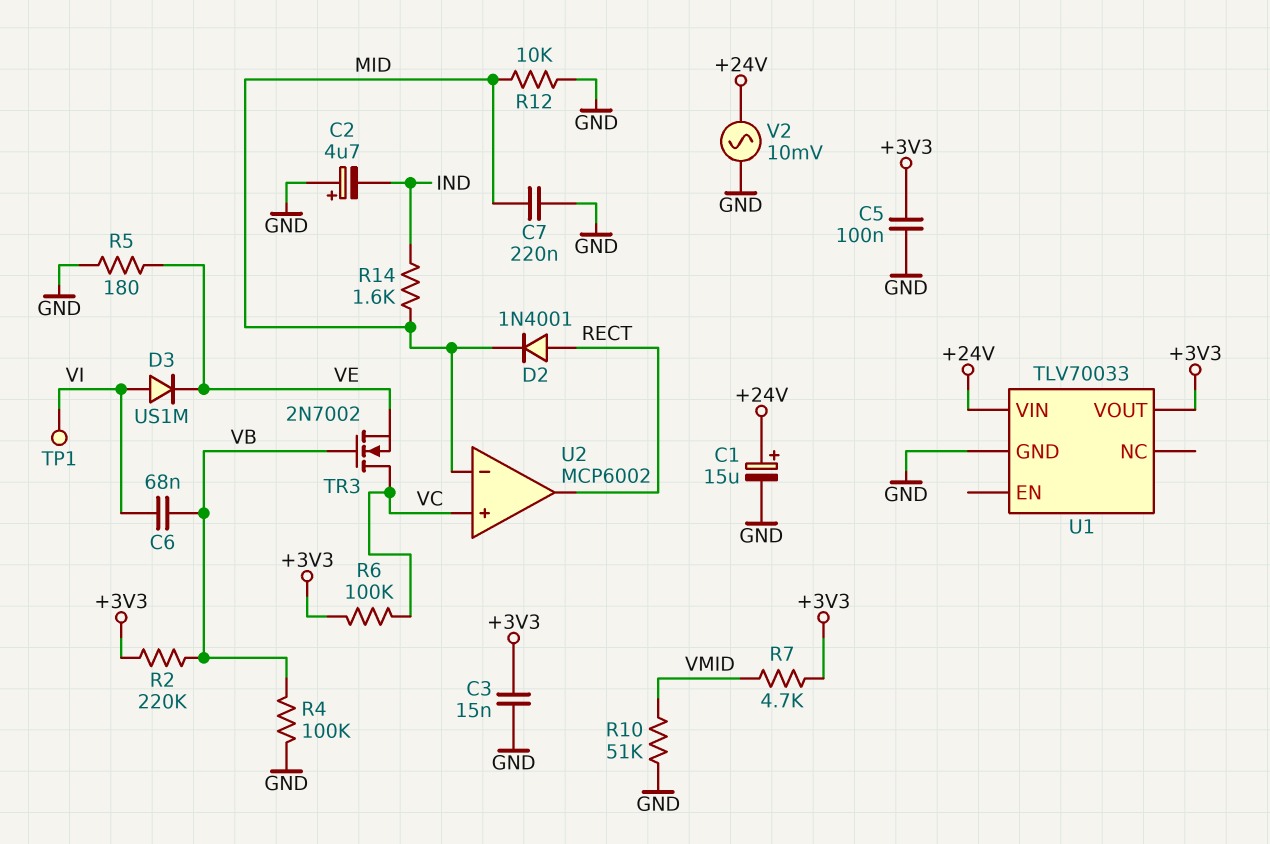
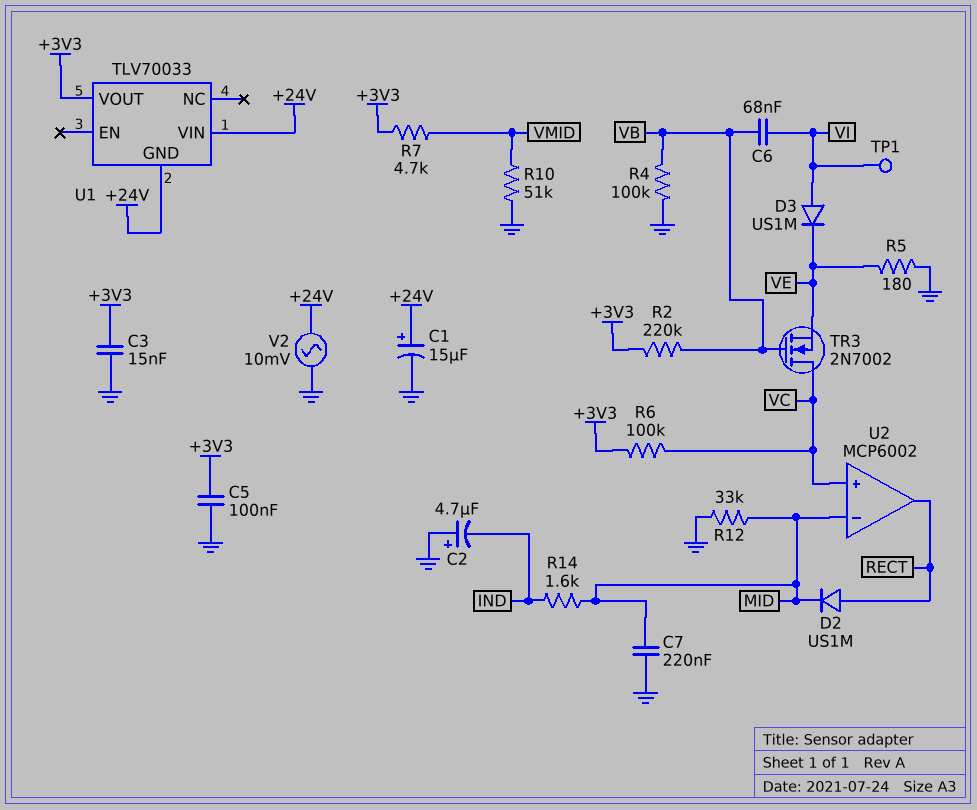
D2: diode 1N4001 (A RECT, K MID) -> diode US1M (A RECT, K MID)
R12: 10k (GND, MID) -> 33k (GND, MID)
U1 pin GND: GND -> +24V

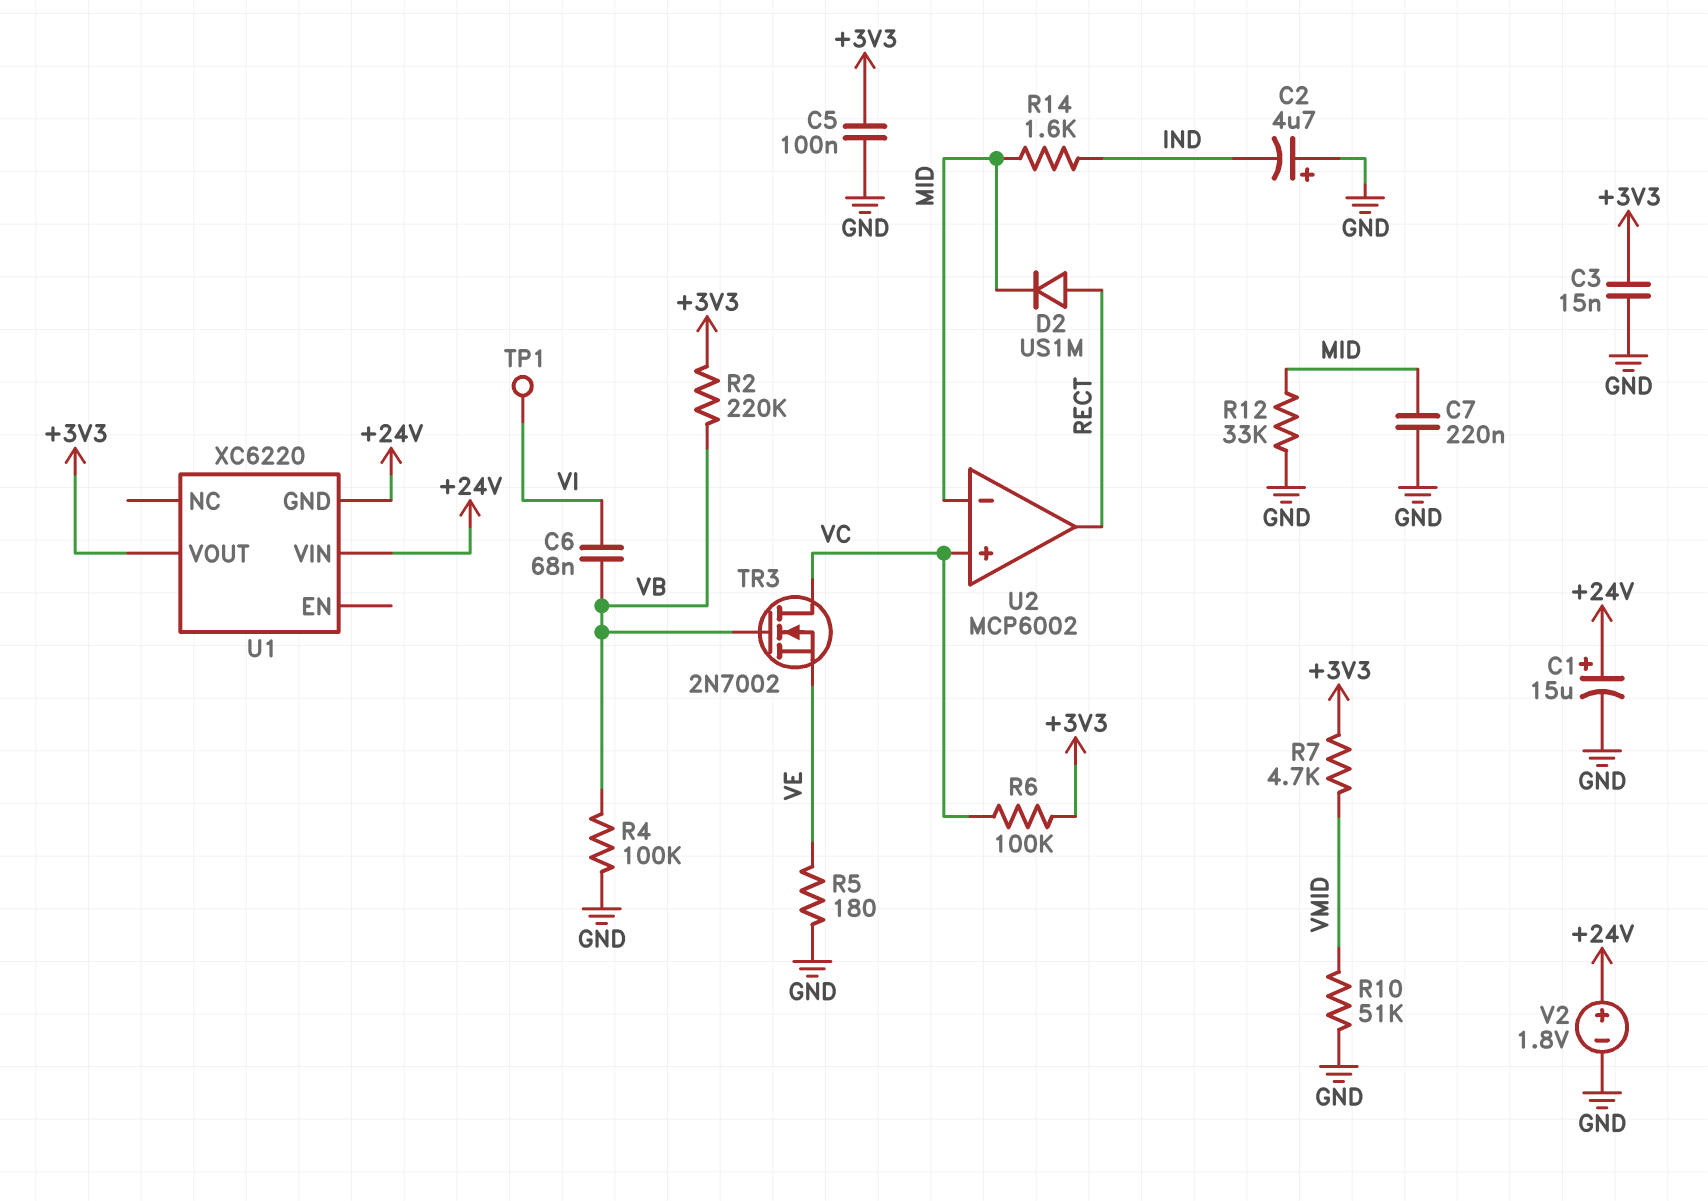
D3: diode US1M (A VI, K VE) -> none
U1: TLV70033 -> XC6220
V2: AC 10mV (+24V, GND) -> 1.8V (plus +24V, minus GND)

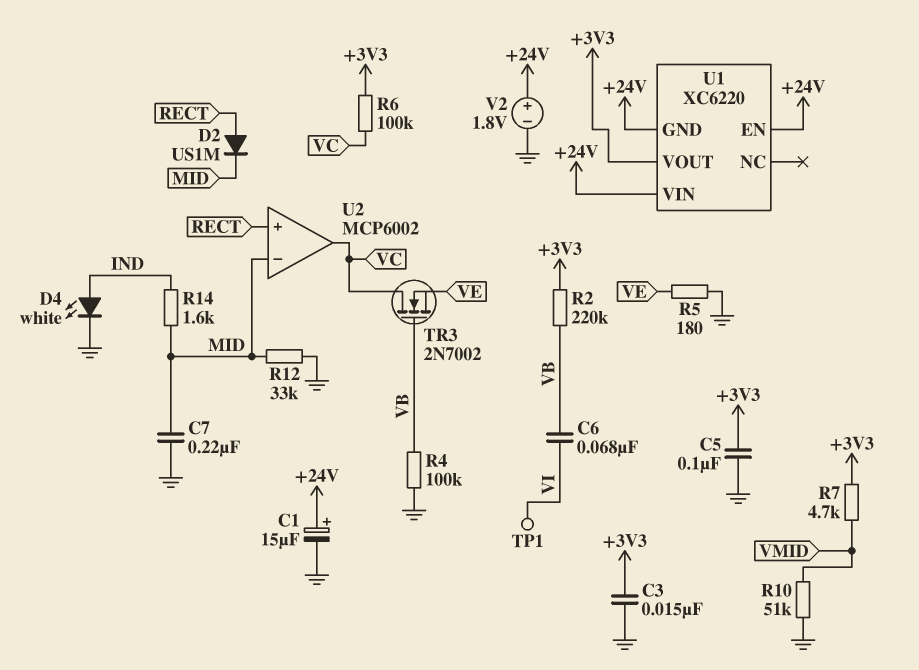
C2: 4.7uF (plus GND, minus IND) -> none
D4: none -> LED white (A IND, K GND)
U1 pin EN: none -> +24V
U2 pin in+: VC -> RECT
U2 pin out: RECT -> VC

